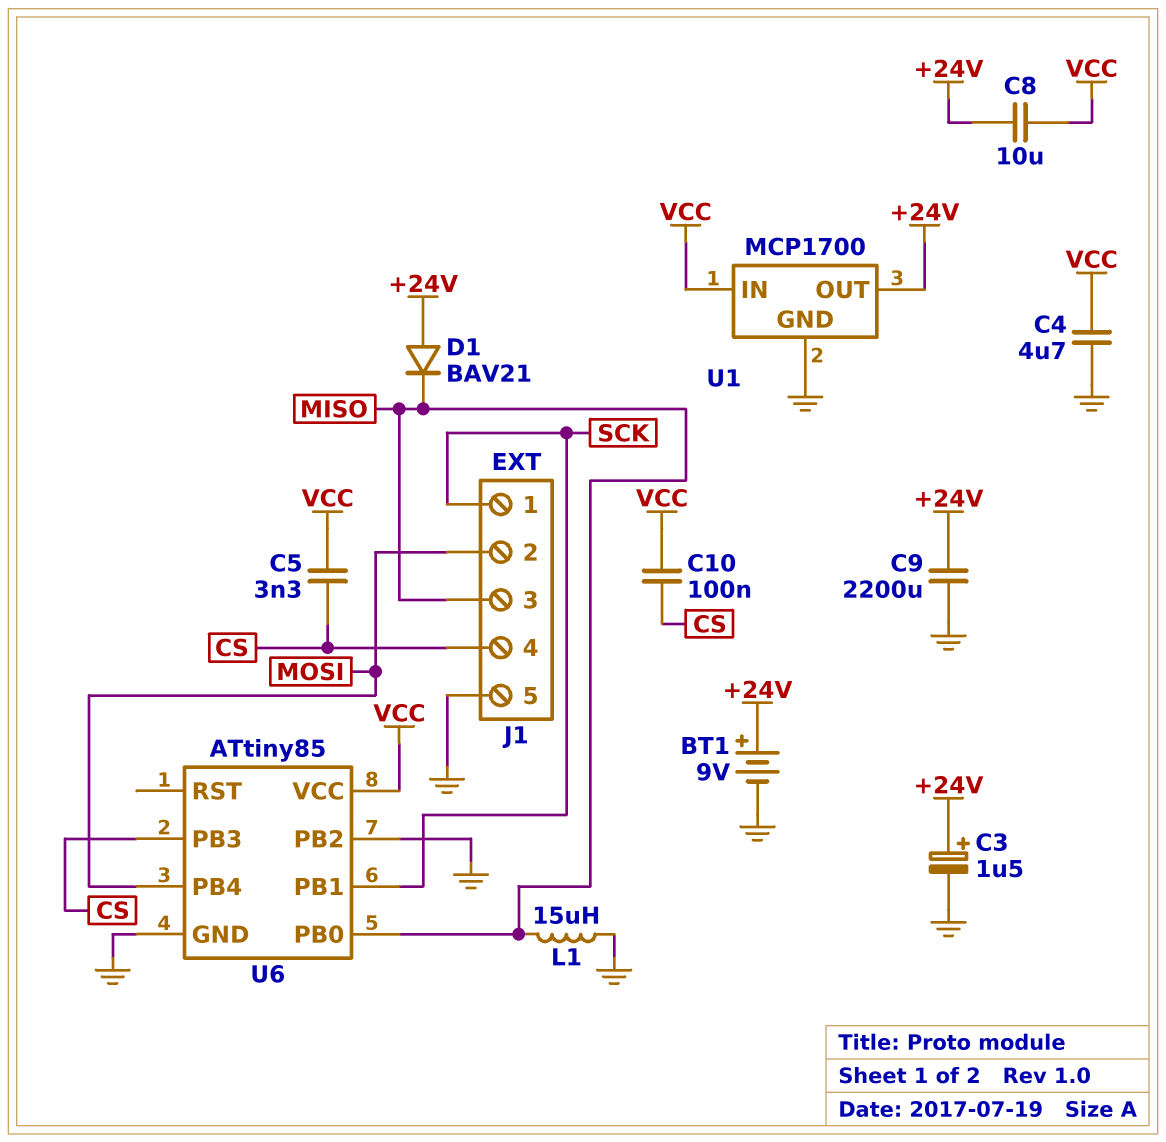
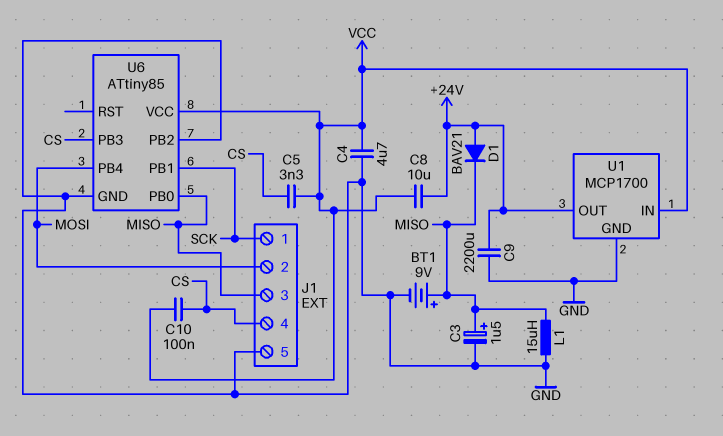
BT1: 9V (plus +24V, minus GND) -> 9V (plus MISO, minus GND)
C3: 1.5uF (plus +24V, minus GND) -> 1.5uF (plus MISO, minus GND)

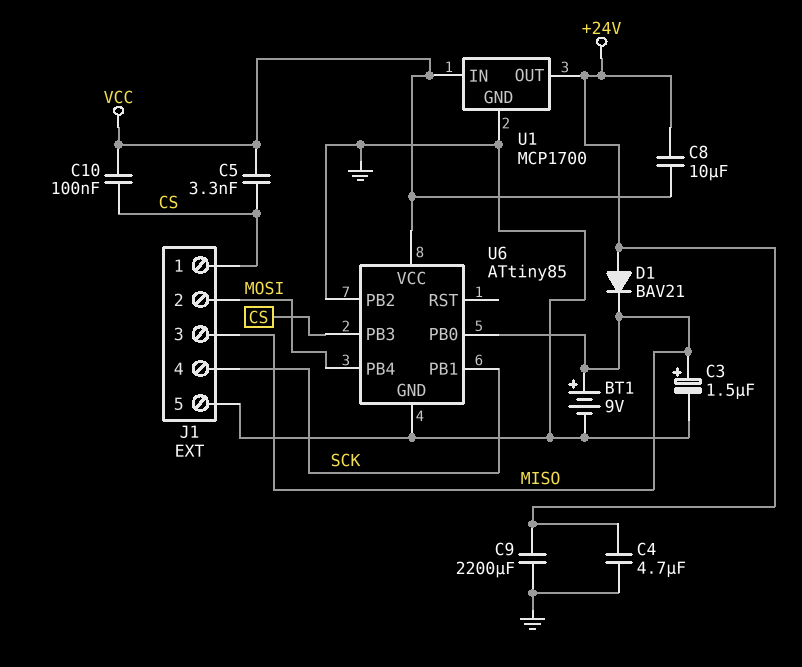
C4: 4.7uF (GND, VCC) -> 4.7uF (+24V, GND)
J1 pin 1: SCK -> CS
J1 pin 4: CS -> SCK
L1: 15uH (GND, MISO) -> none

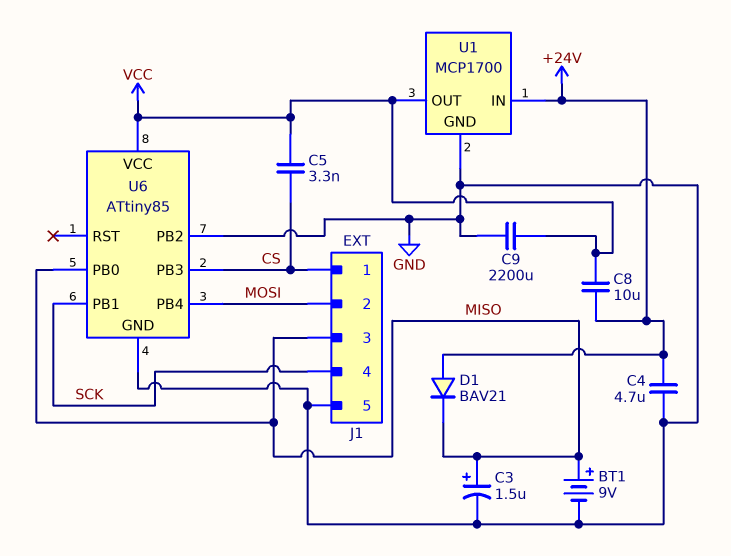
C9: 2200uF (+24V, GND) -> 2200uF (GND, VCC)
C10: 100nF (CS, VCC) -> none
U1 pin IN: VCC -> +24V
U1 pin OUT: +24V -> VCC

